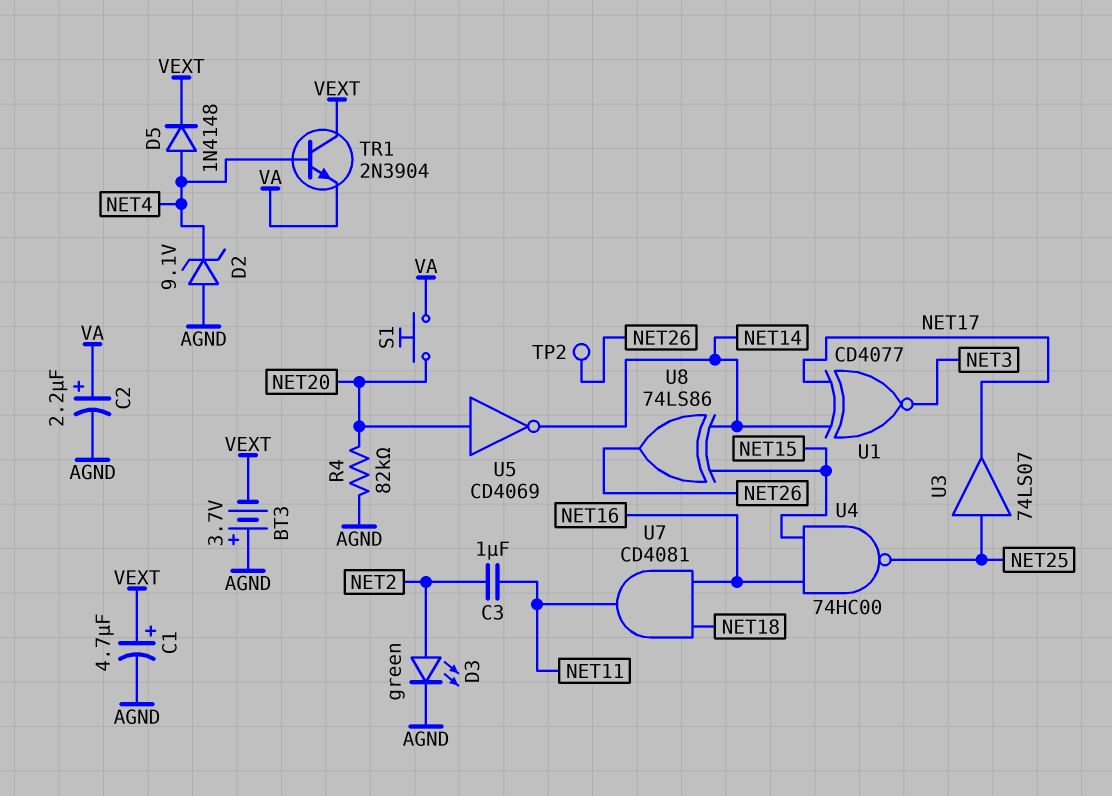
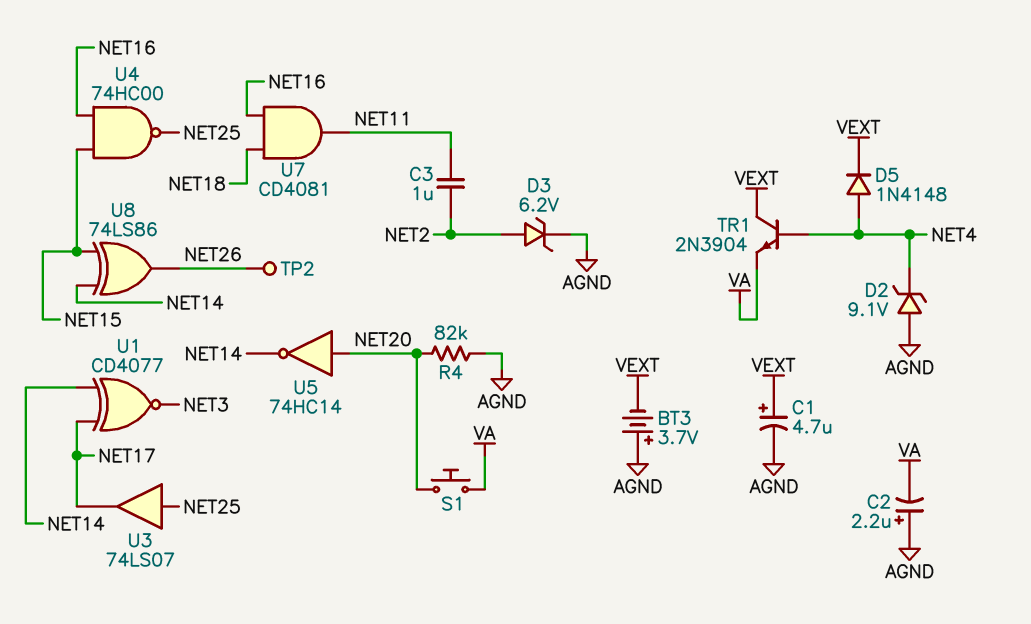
C2: 2.2uF (plus VA, minus AGND) -> 2.2uF (plus AGND, minus VA)
D3: LED green (A NET2, K AGND) -> zener 6.2V (A NET2, K AGND)
U5: NOT CD4069 (in NET20, out NET14) -> NOT 74HC14 (in NET20, out NET14)

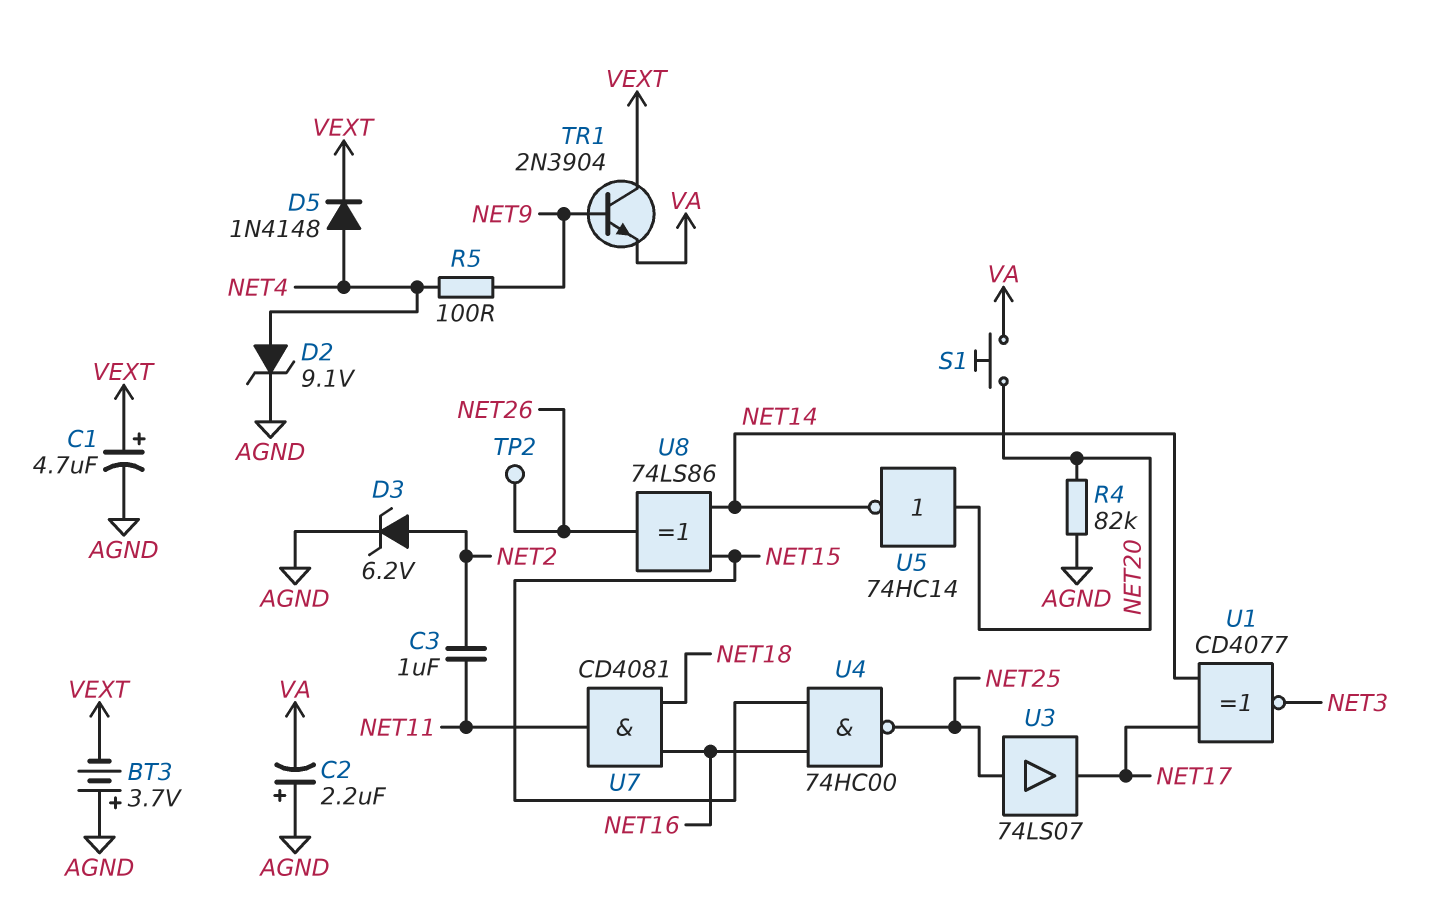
D2: zener 9.1V (A AGND, K NET4) -> zener 9.1V (A NET4, K AGND)
R5: none -> 100 (NET4, NET9)
TR1: NPN 2N3904 (B NET4, C VEXT, E VA) -> NPN 2N3904 (B NET9, C VEXT, E VA)

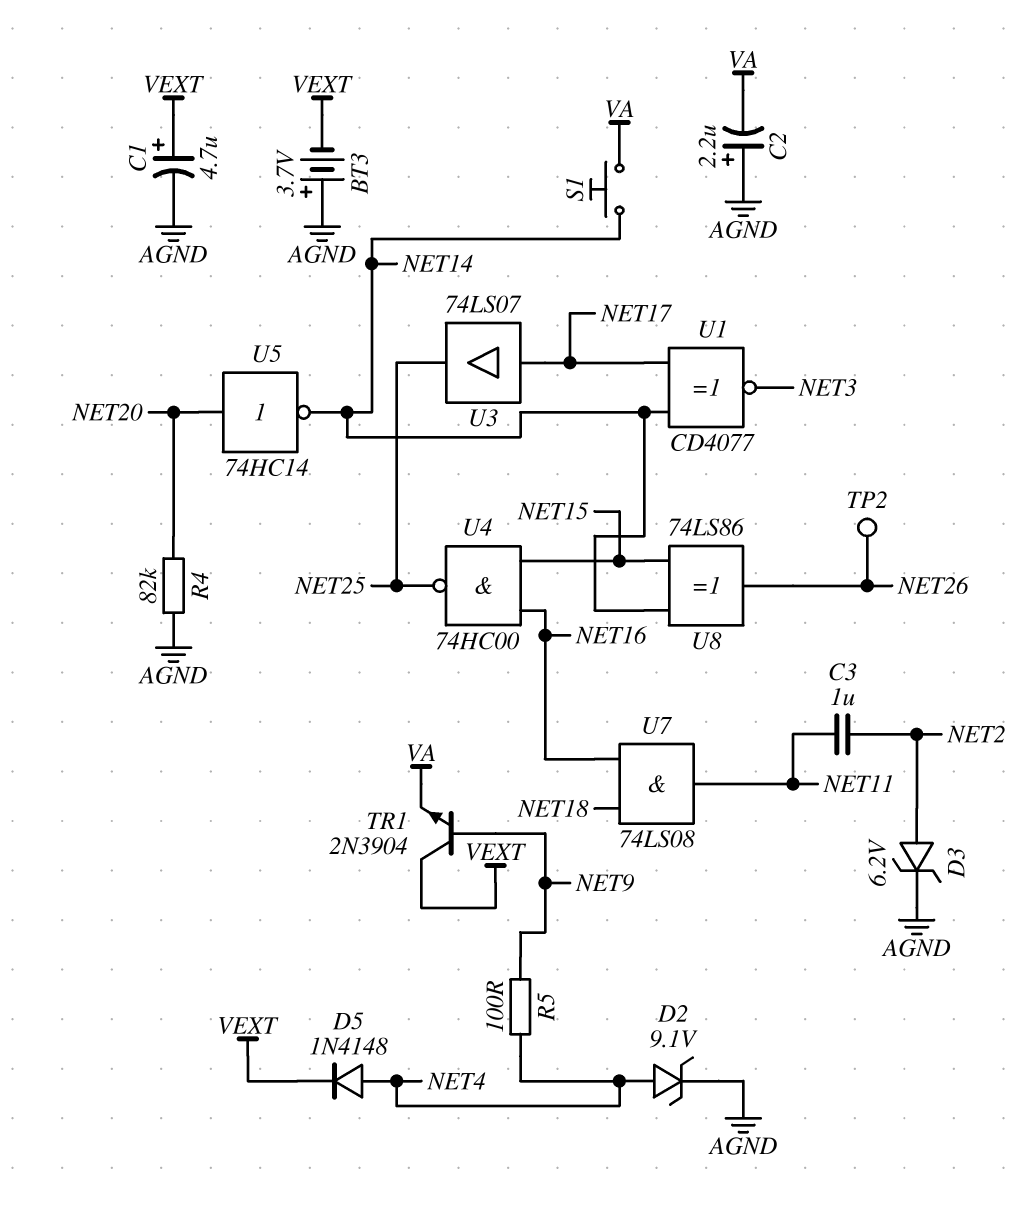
S1: button (NET20, VA) -> button (NET14, VA)
U3: buffer 74LS07 (in NET25, out NET17) -> buffer 74LS07 (in NET17, out NET25)
U7: AND CD4081 (in NET16, in NET18, out NET11) -> AND 74LS08 (in NET16, in NET18, out NET11)

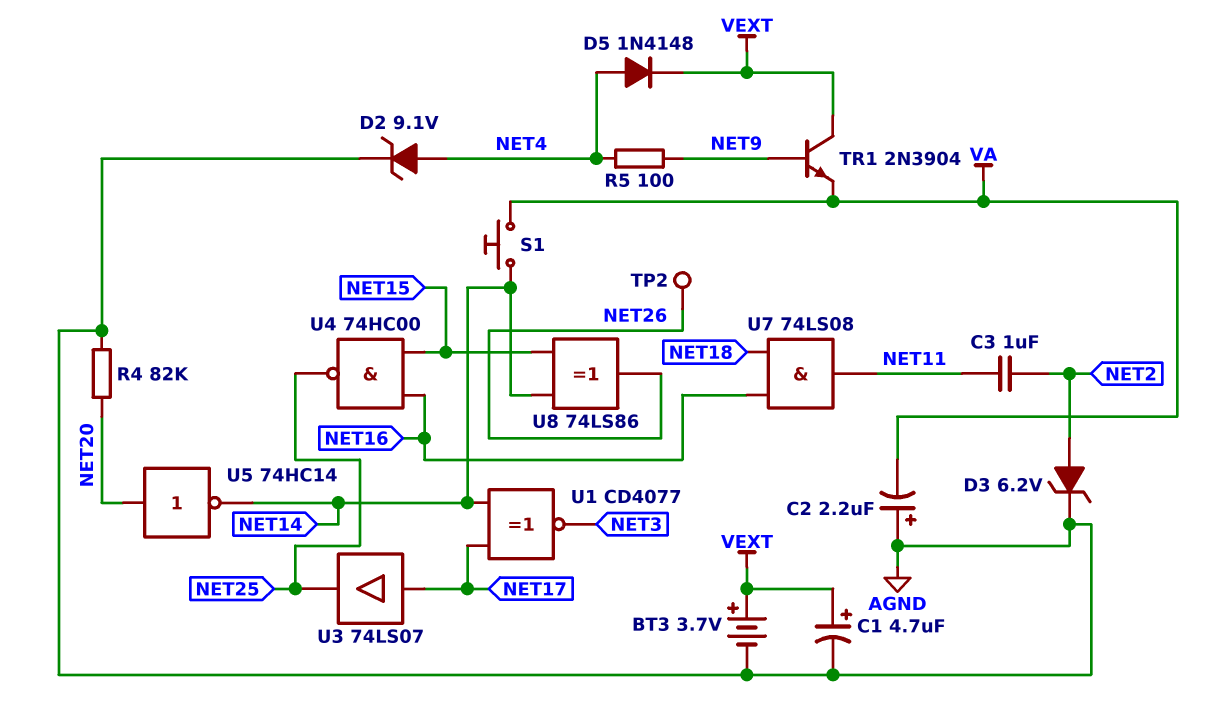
BT3: 3.7V (plus AGND, minus VEXT) -> 3.7V (plus VEXT, minus AGND)

